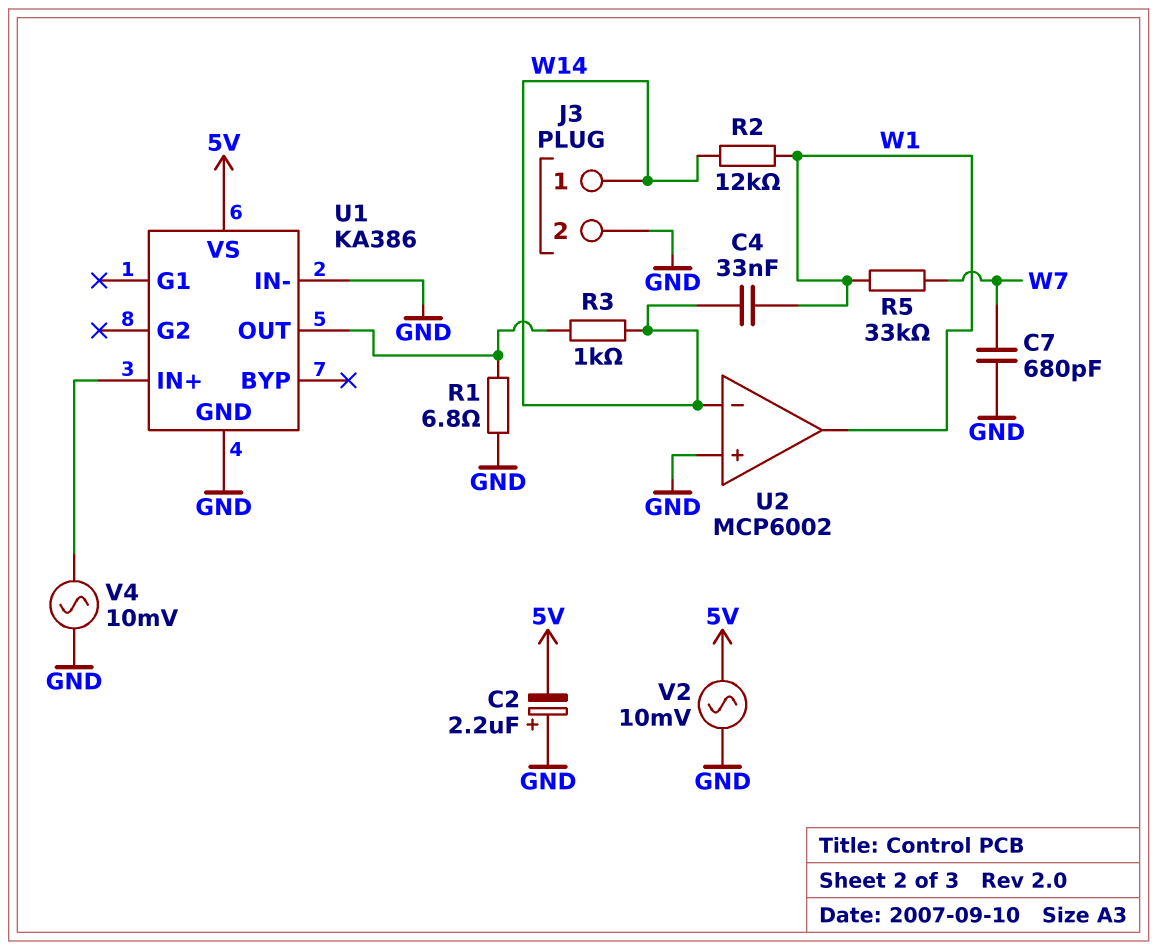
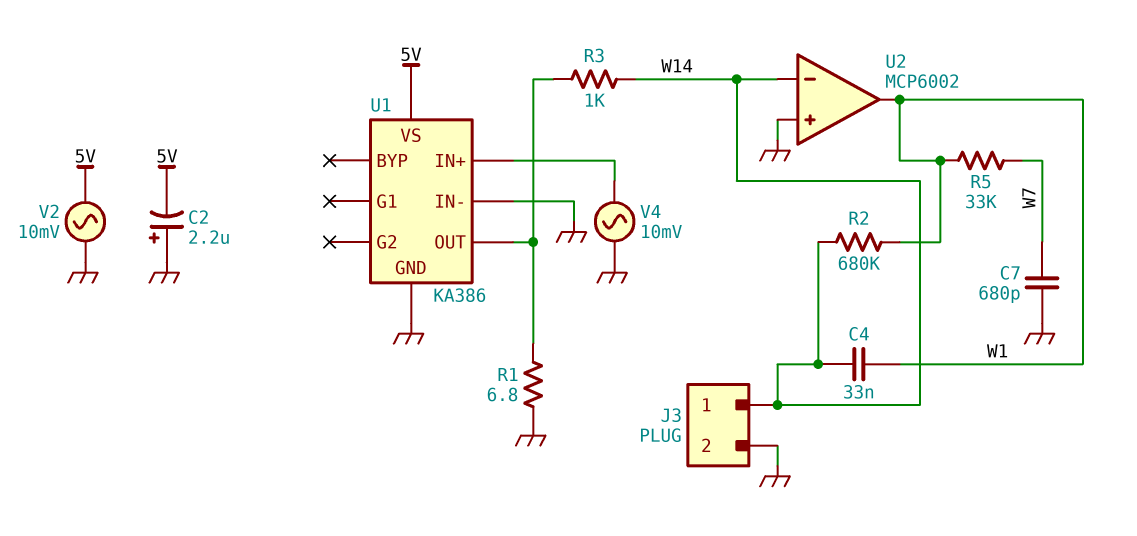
R2: 12k (W1, W14) -> 680k (W1, W14)

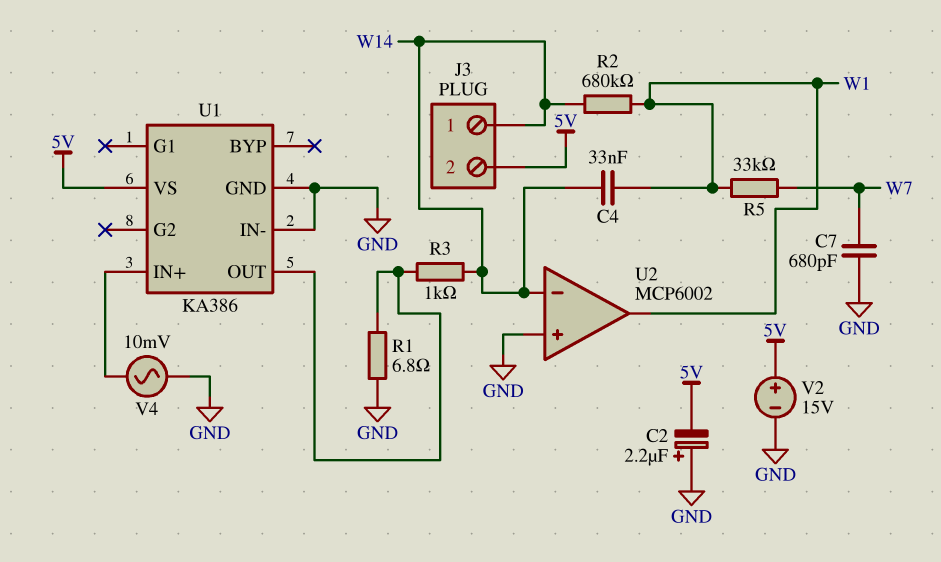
J3 pin 2: GND -> 5V
V2: AC 10mV (5V, GND) -> 15V (plus 5V, minus GND)

